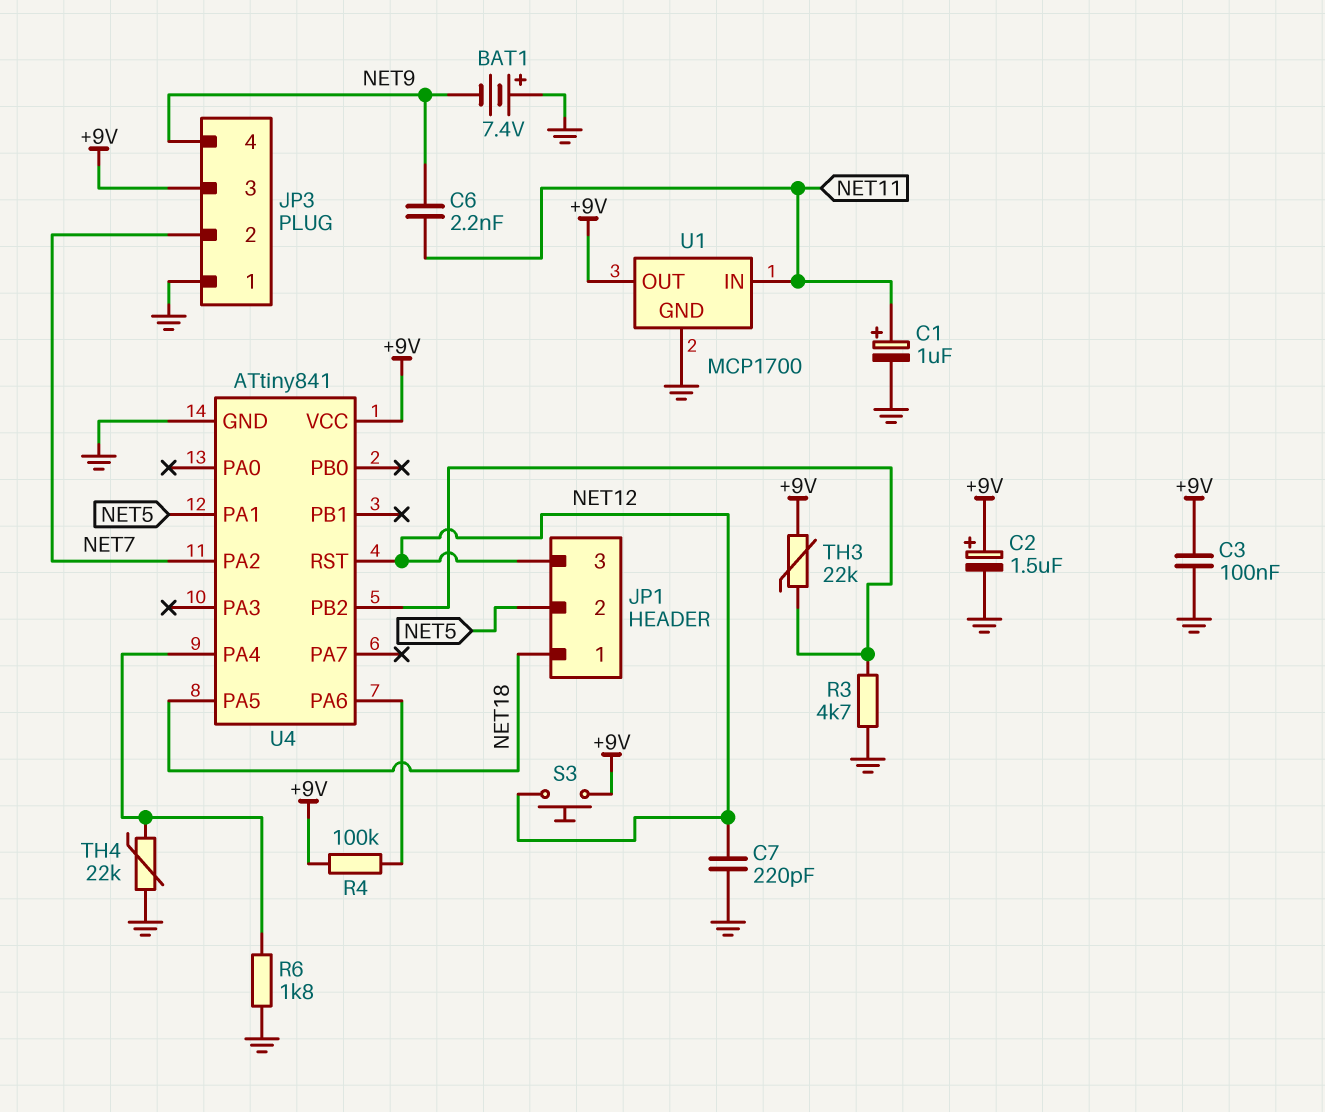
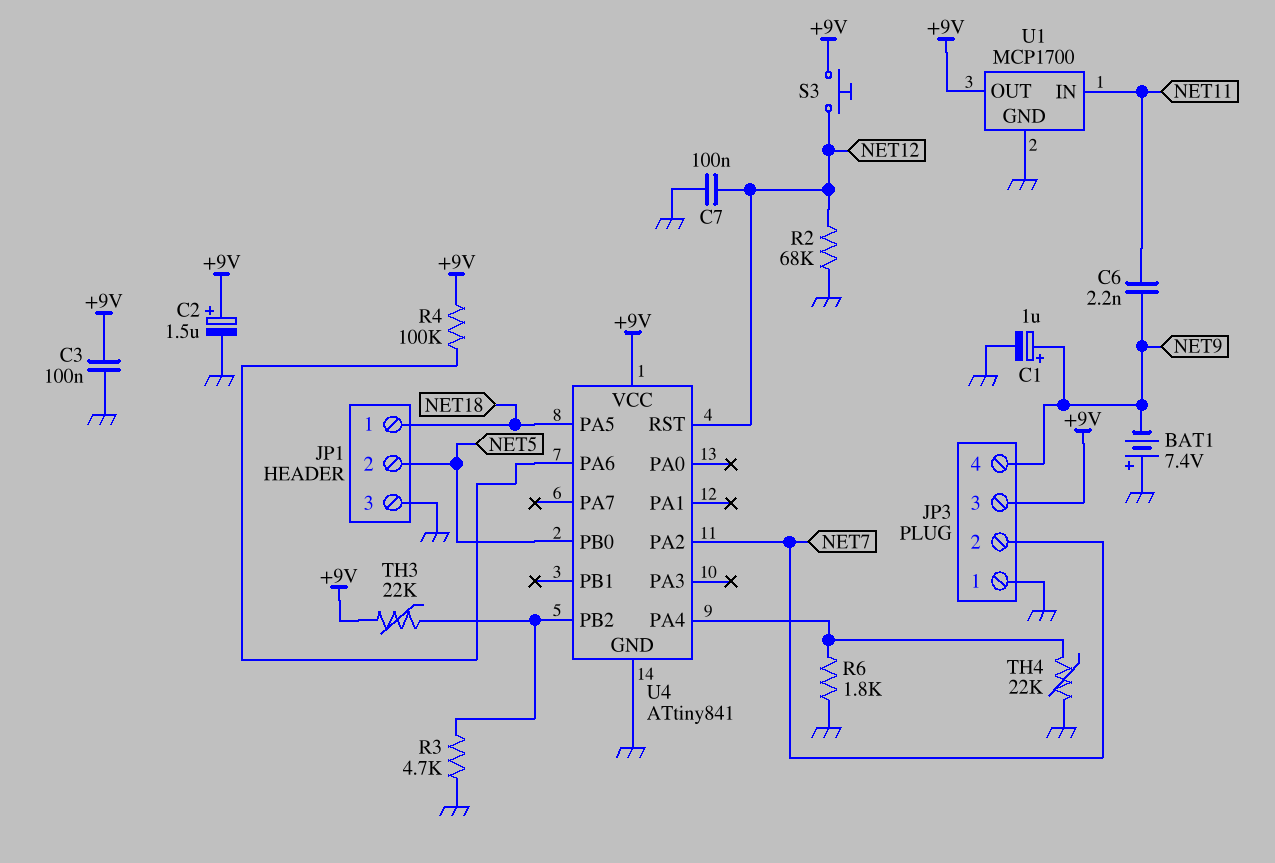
C1: 1uF (plus NET11, minus GND) -> 1uF (plus NET9, minus GND)
C7: 220pF (GND, NET12) -> 100nF (GND, NET12)
JP1 pin 3: NET12 -> GND
R2: none -> 68k (GND, NET12)
U4 pin PA1: NET5 -> none
U4 pin PB0: none -> NET5

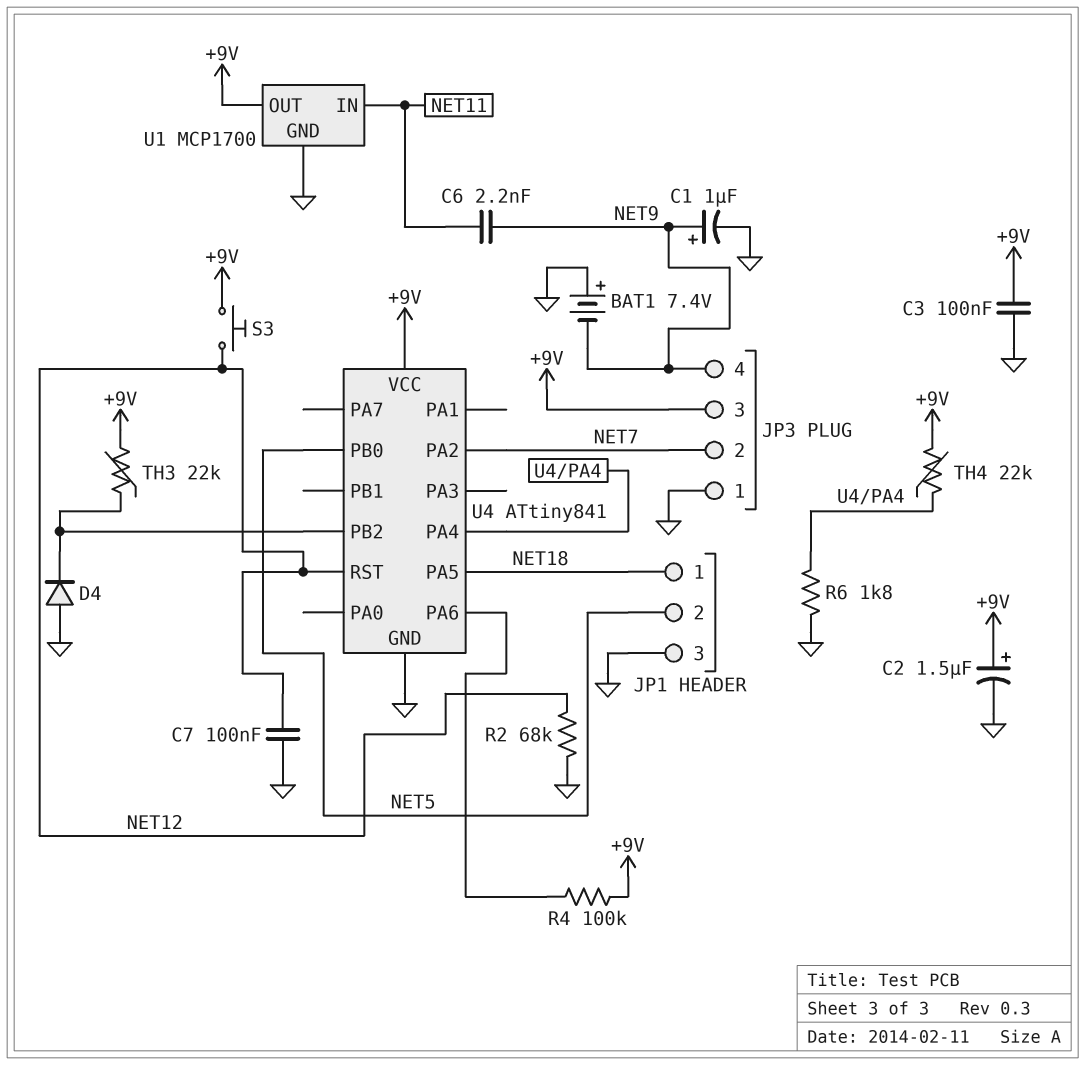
D4: none -> diode (A GND, K U4/PB2)
R3: 4.7k (GND, U4/PB2) -> none
TH4: 22k (GND, U4/PA4) -> 22k (+9V, U4/PA4)

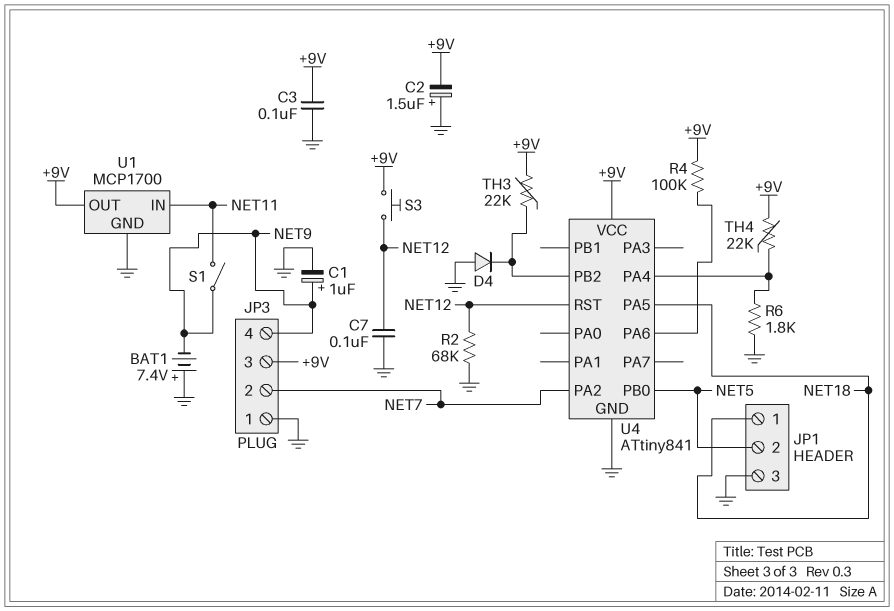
C2: 1.5uF (plus +9V, minus GND) -> 1.5uF (plus GND, minus +9V)
C6: 2.2nF (NET9, NET11) -> none
S1: none -> switch (NET9, NET11)

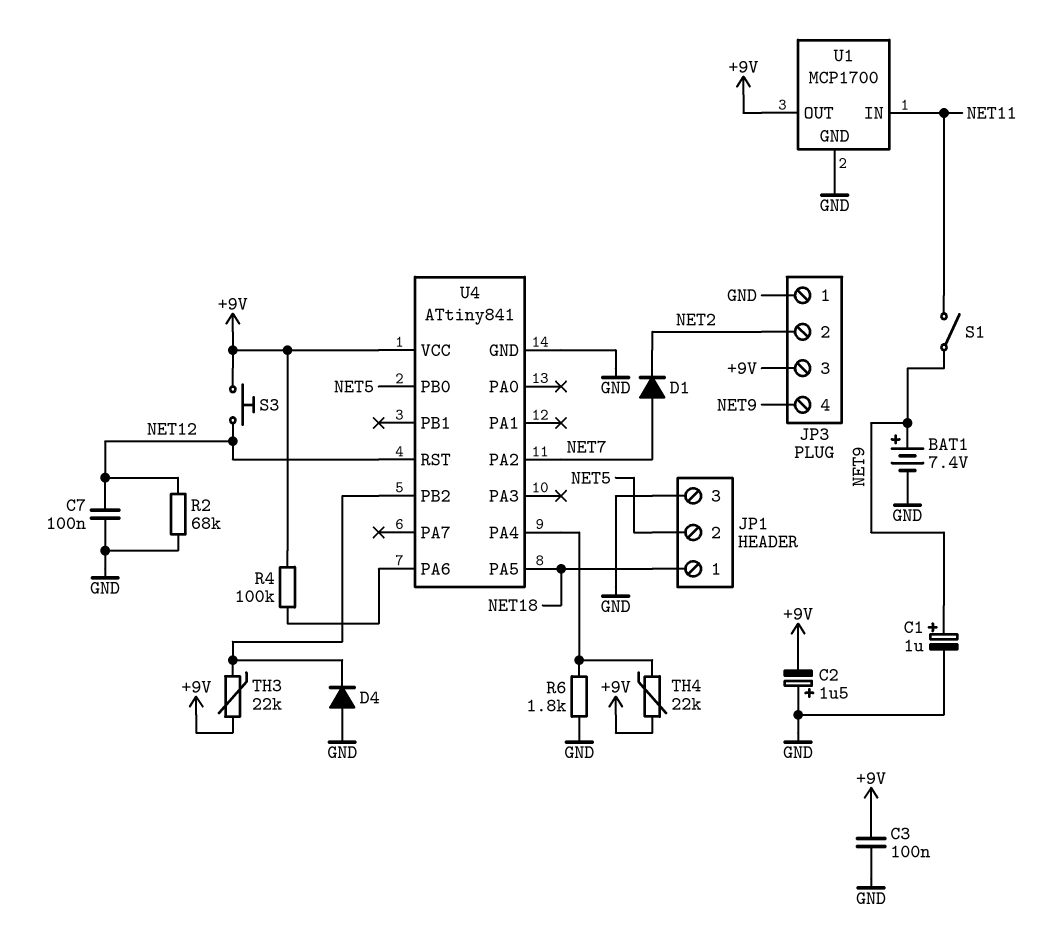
BAT1: 7.4V (plus GND, minus NET9) -> 7.4V (plus NET9, minus GND)
D1: none -> diode (A NET7, K NET2)
JP3 pin 2: NET7 -> NET2

